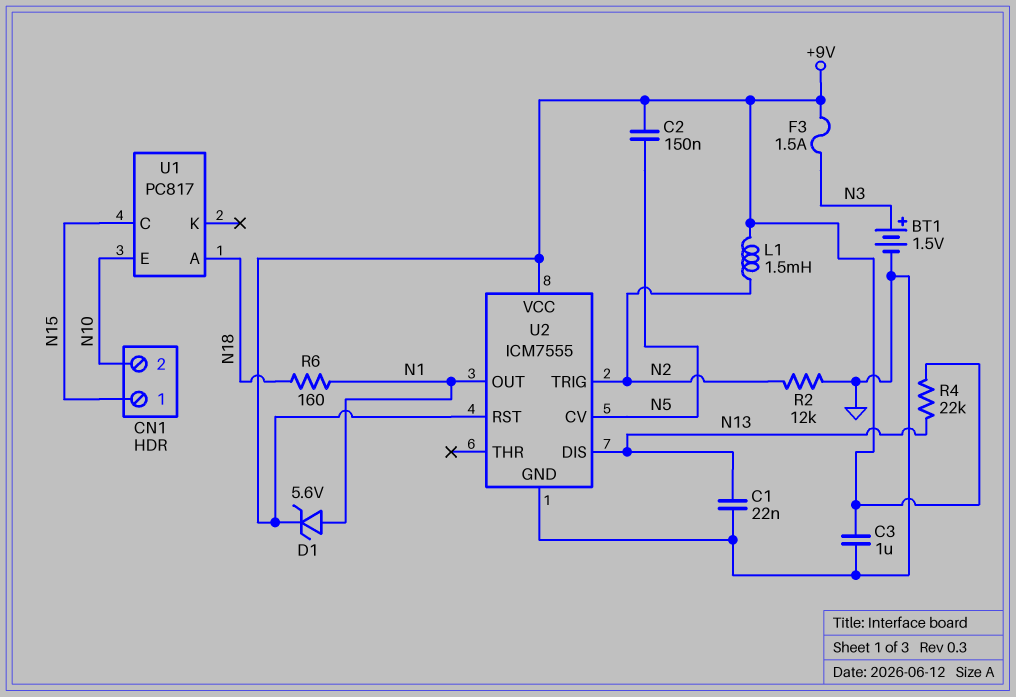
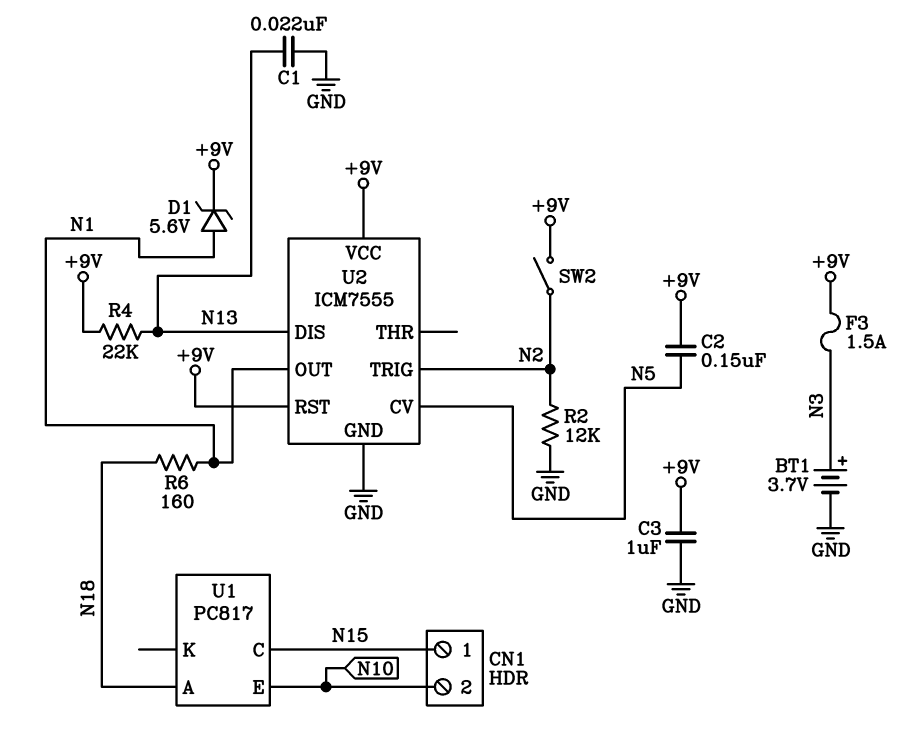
BT1: 1.5V (plus N3, minus GND) -> 3.7V (plus N3, minus GND)
L1: 1.5mH (+9V, N2) -> none
SW2: none -> switch (+9V, N2)

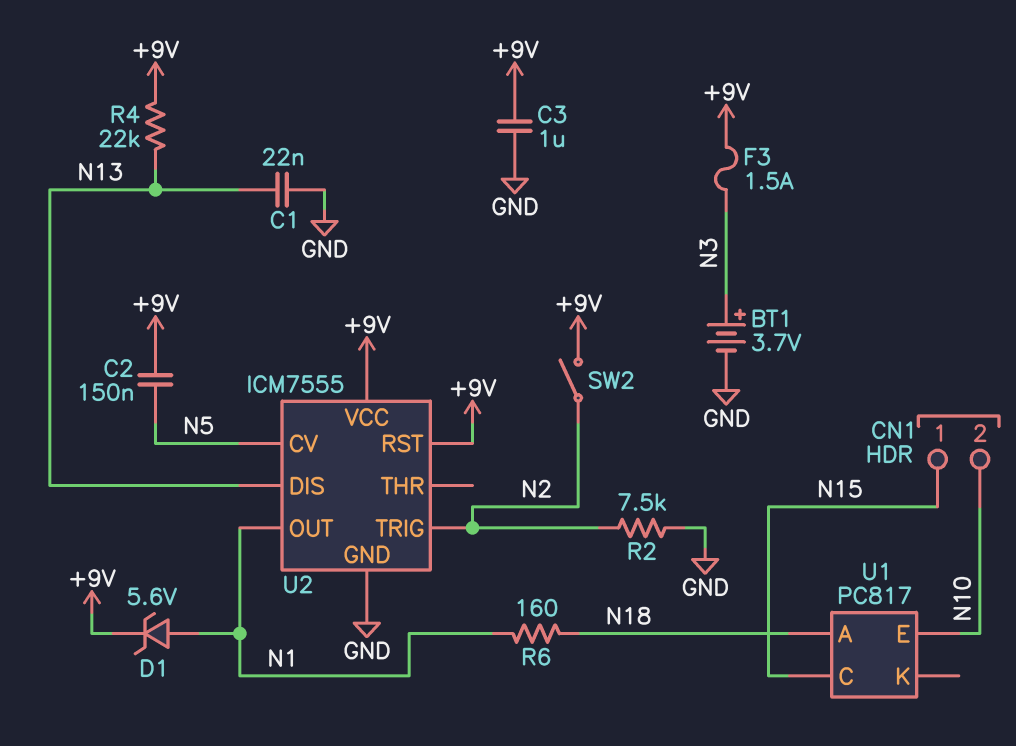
R2: 12k (GND, N2) -> 7.5k (GND, N2)

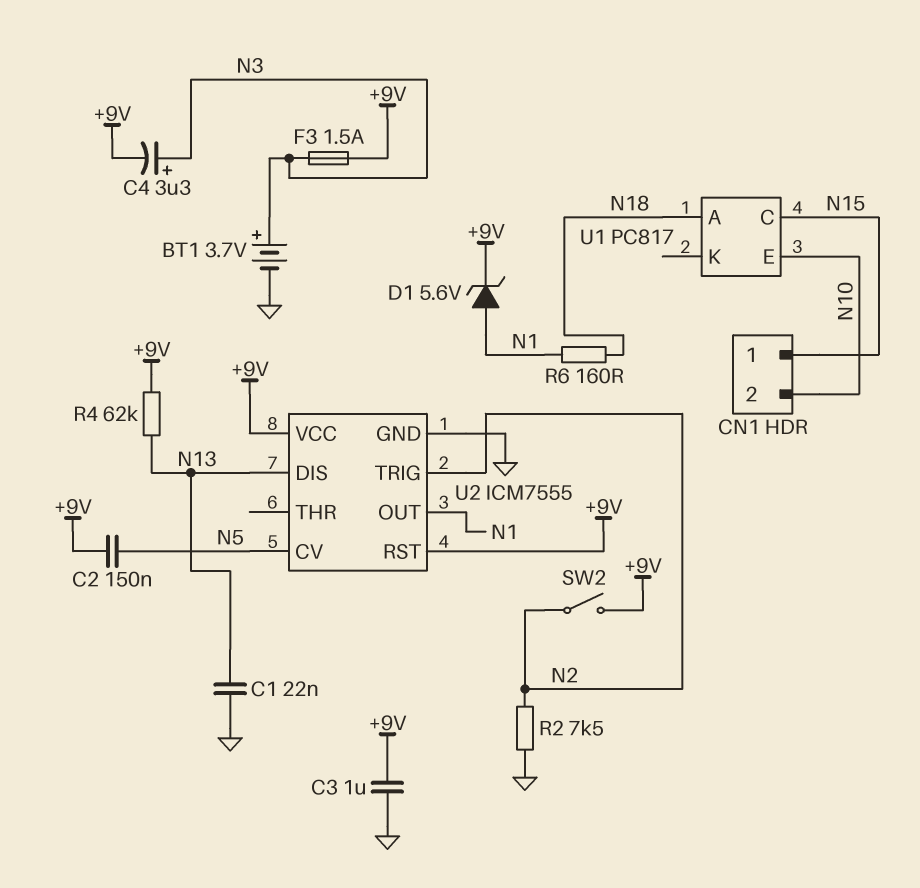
C4: none -> 3.3uF (plus N3, minus +9V)
R4: 22k (+9V, N13) -> 62k (+9V, N13)

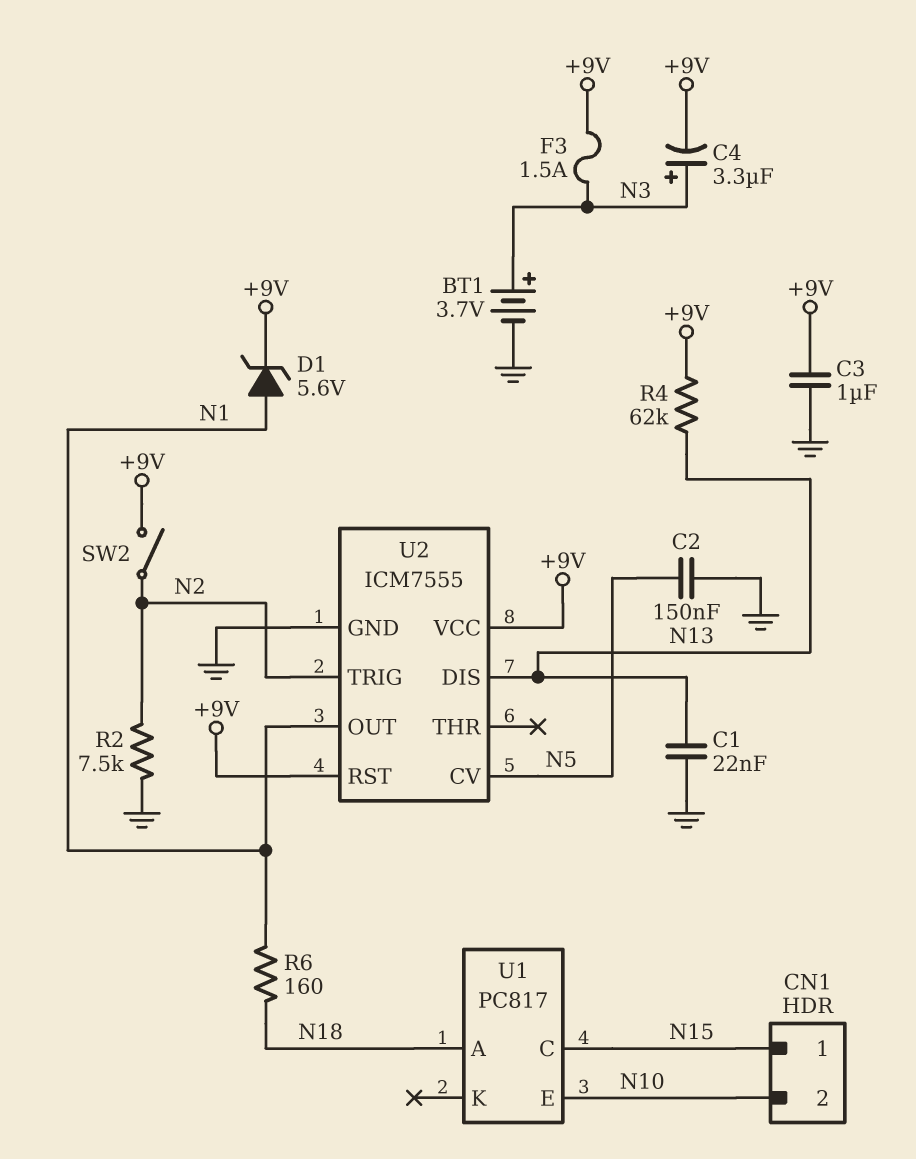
C2: 150nF (+9V, N5) -> 150nF (GND, N5)

